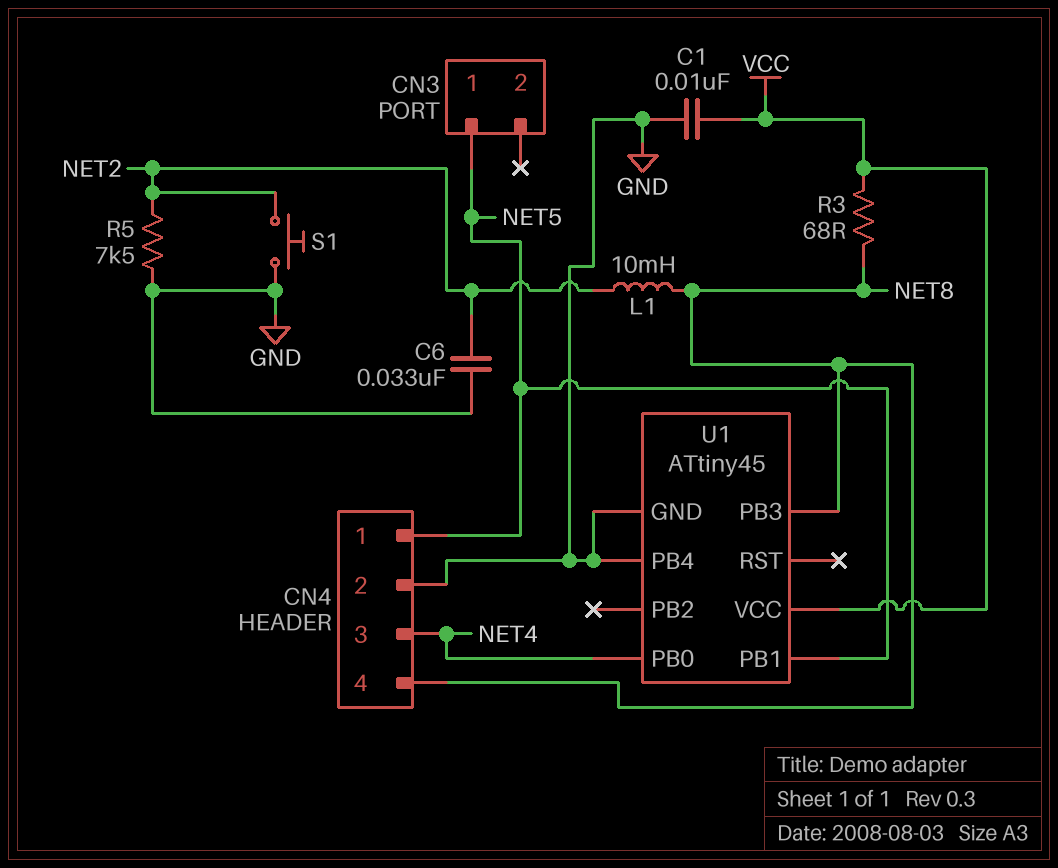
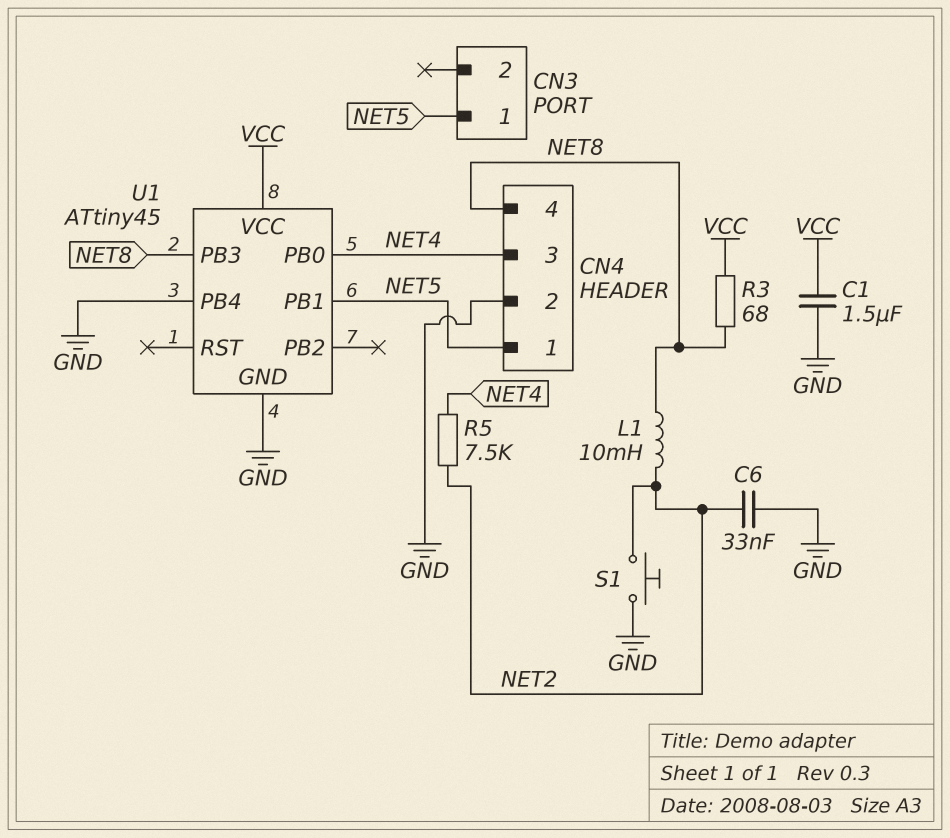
C1: 10nF (GND, VCC) -> 1.5uF (GND, VCC)
R5: 7.5k (GND, NET2) -> 7.5k (NET2, NET4)

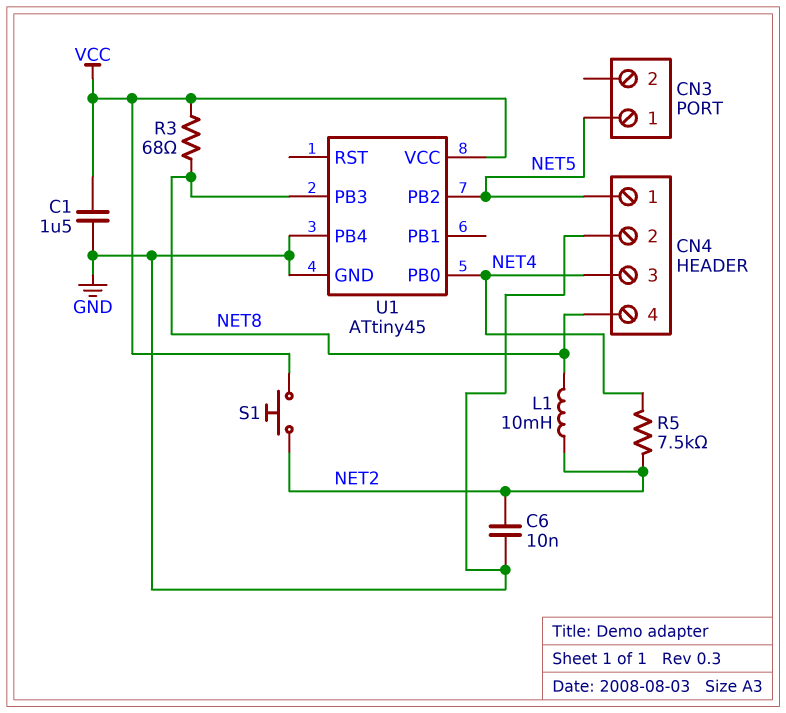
C6: 33nF (GND, NET2) -> 10nF (GND, NET2)
S1: button (GND, NET2) -> button (NET2, VCC)
U1 pin PB1: NET5 -> none
U1 pin PB2: none -> NET5

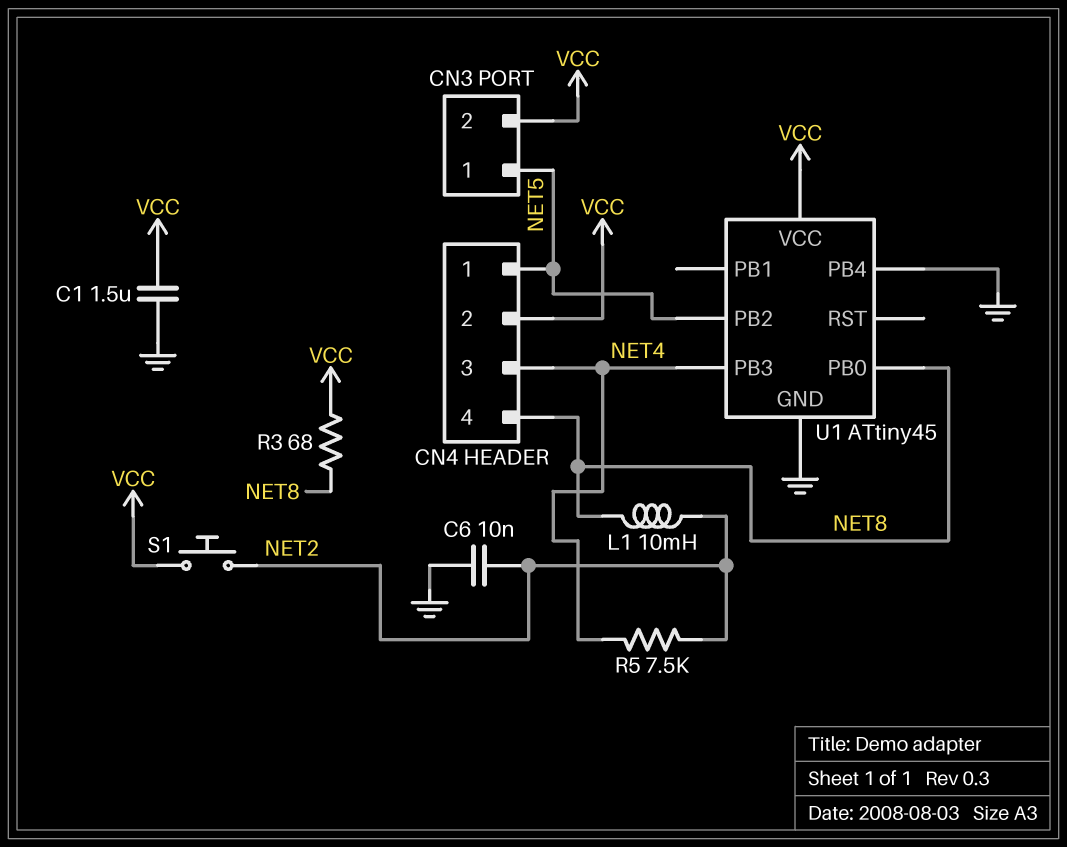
CN3 pin 2: none -> VCC
CN4 pin 2: GND -> VCC
U1 pin PB0: NET4 -> NET8
U1 pin PB3: NET8 -> NET4

